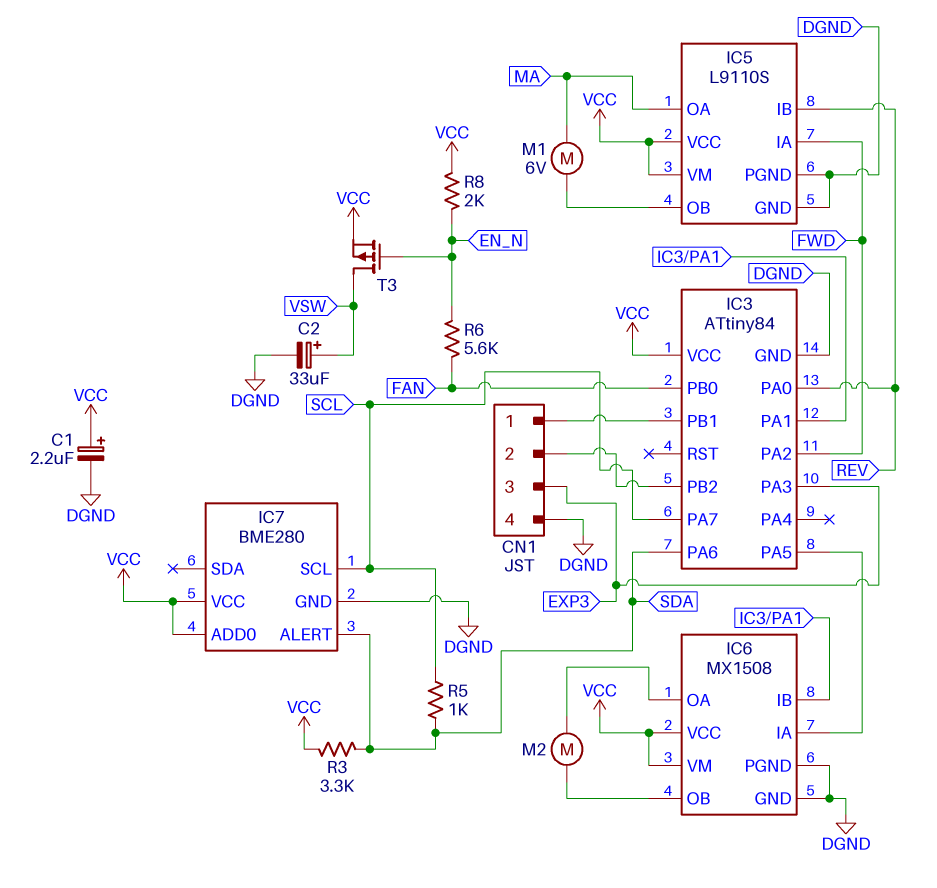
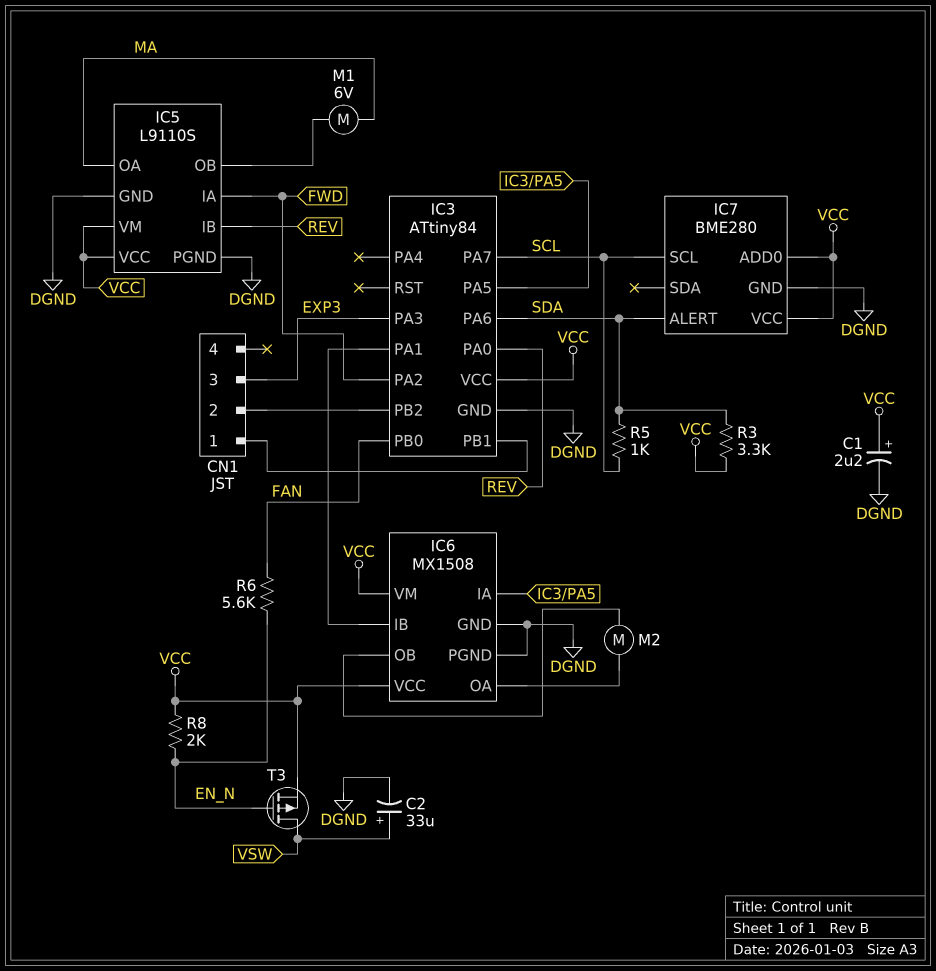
CN1 pin 4: DGND -> none

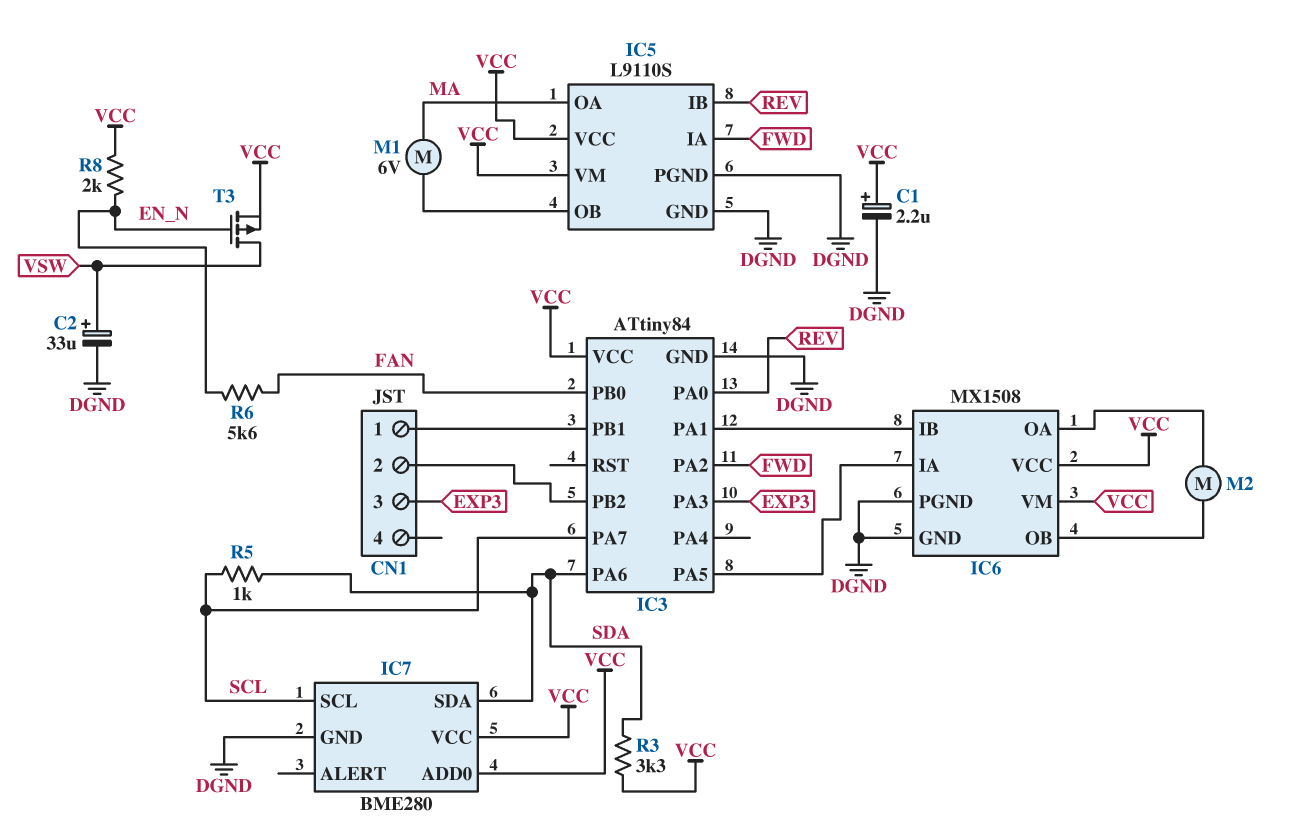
IC7 pin ALERT: SDA -> none
IC7 pin SDA: none -> SDA

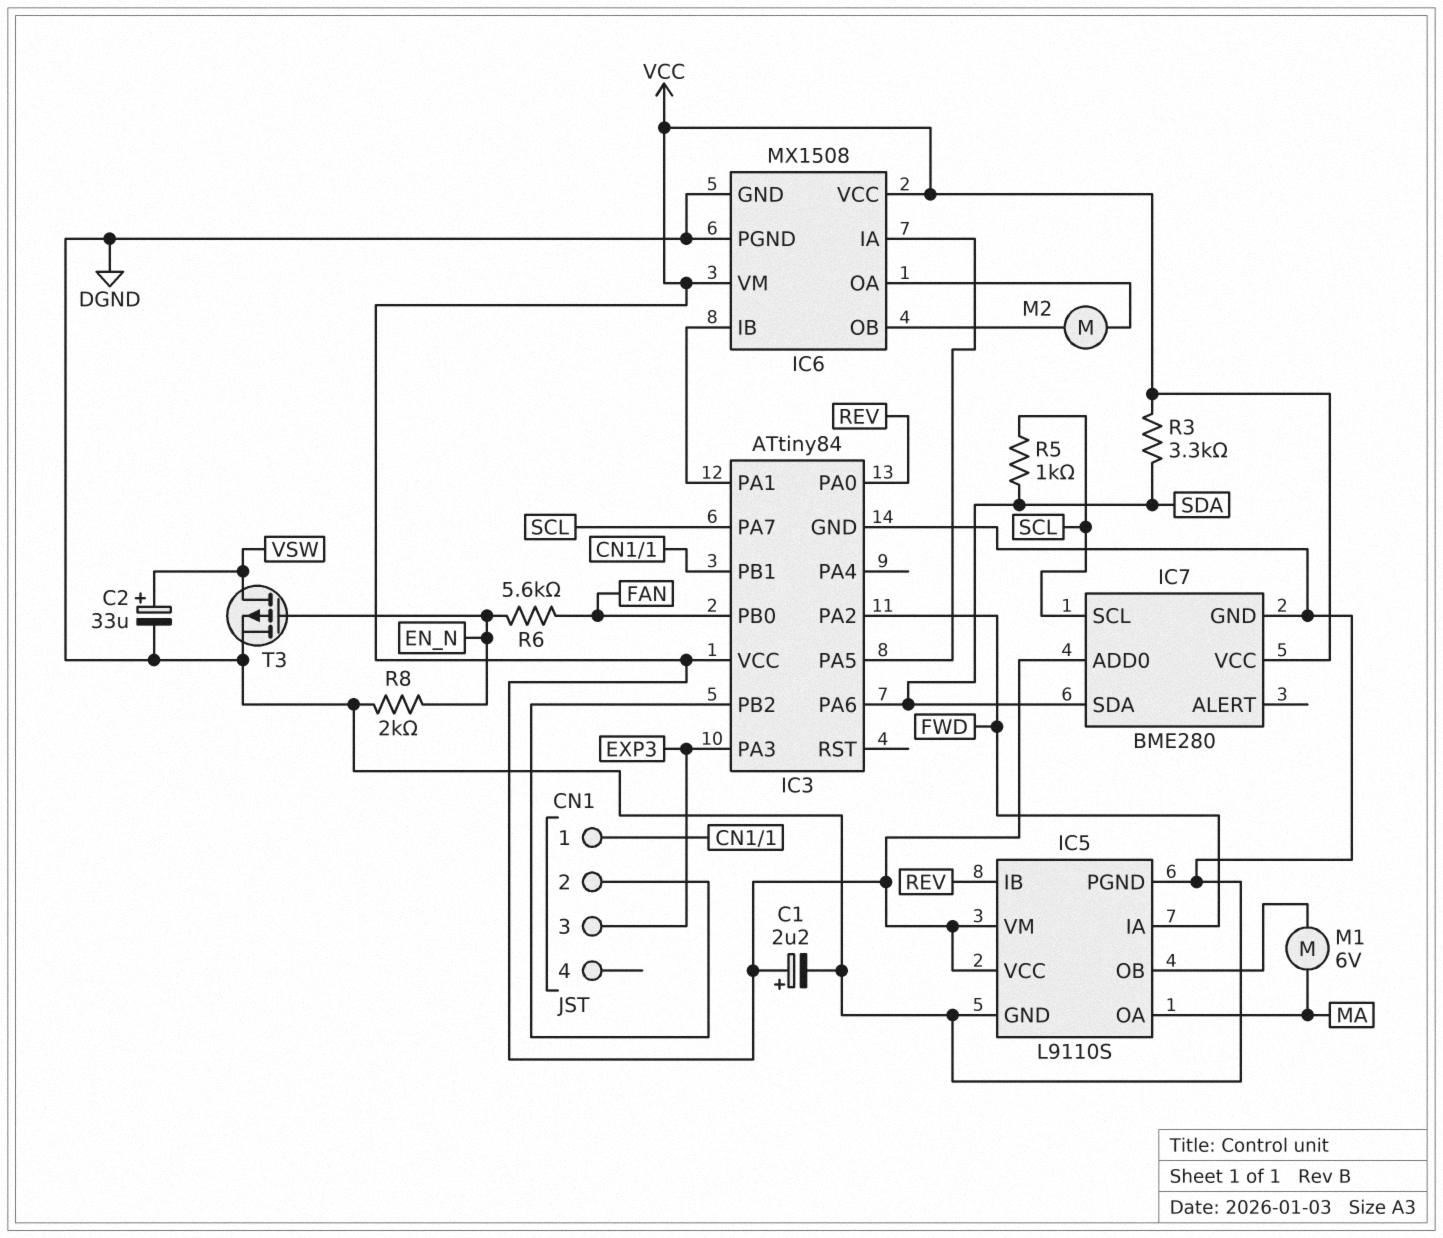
R8: 2k (EN_N, VCC) -> 2k (DGND, EN_N)
T3: PMOS (G EN_N, D VSW, S VCC) -> PMOS (G EN_N, D VSW, S DGND)

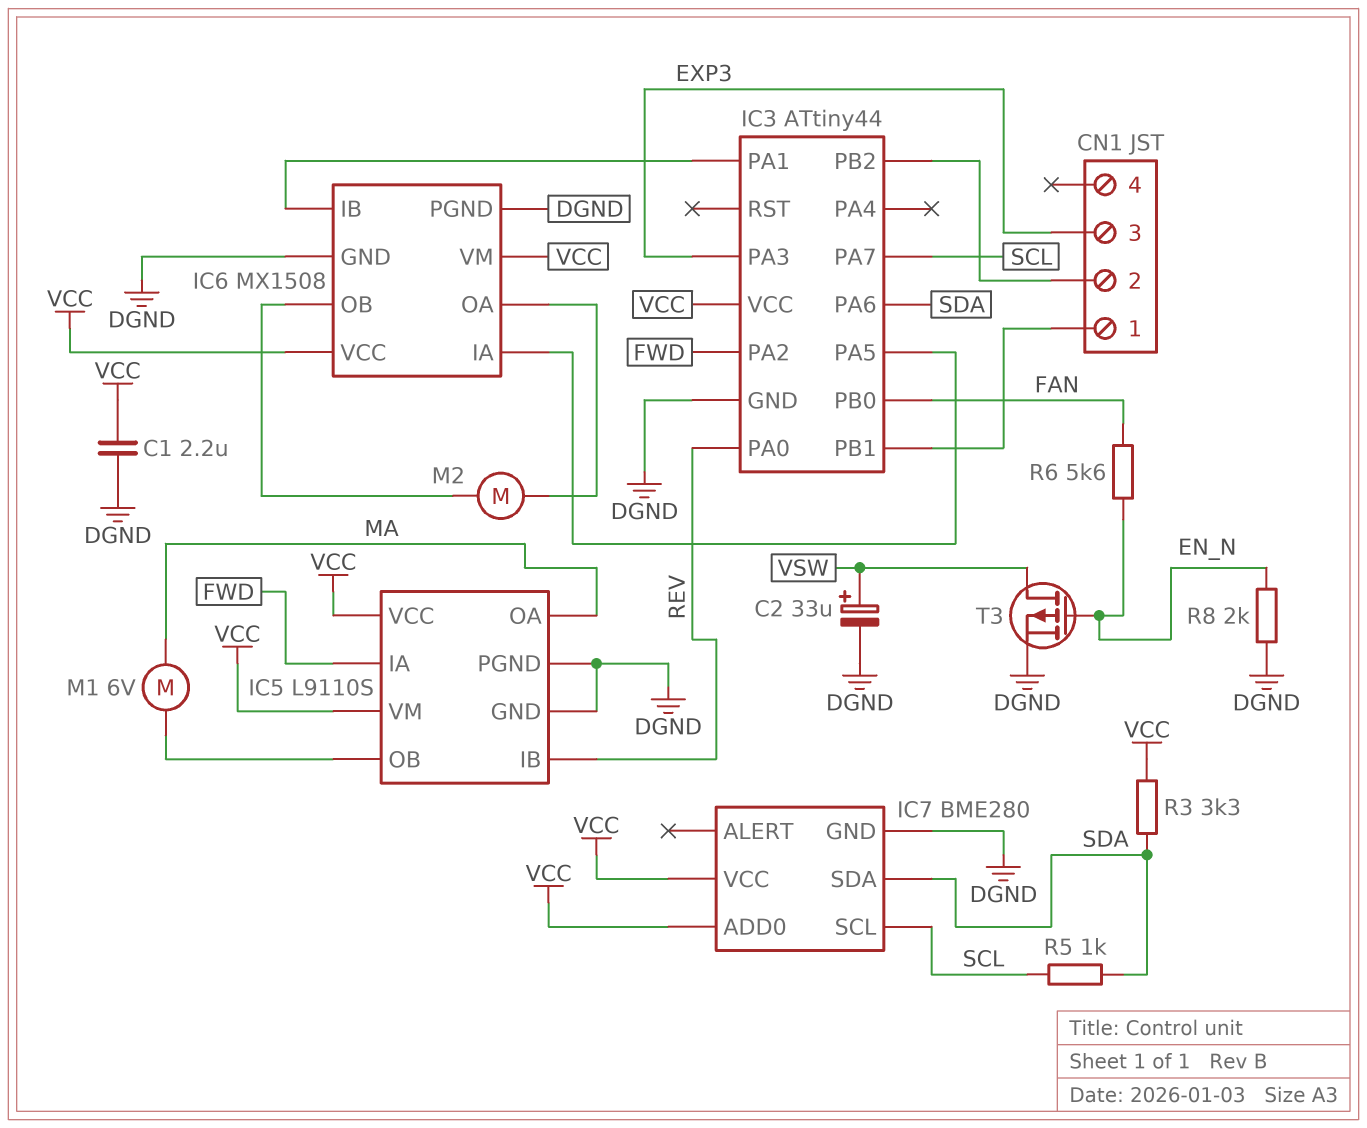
C1: 2.2uF (plus VCC, minus DGND) -> 2.2uF (DGND, VCC)
IC3: ATtiny84 -> ATtiny44

